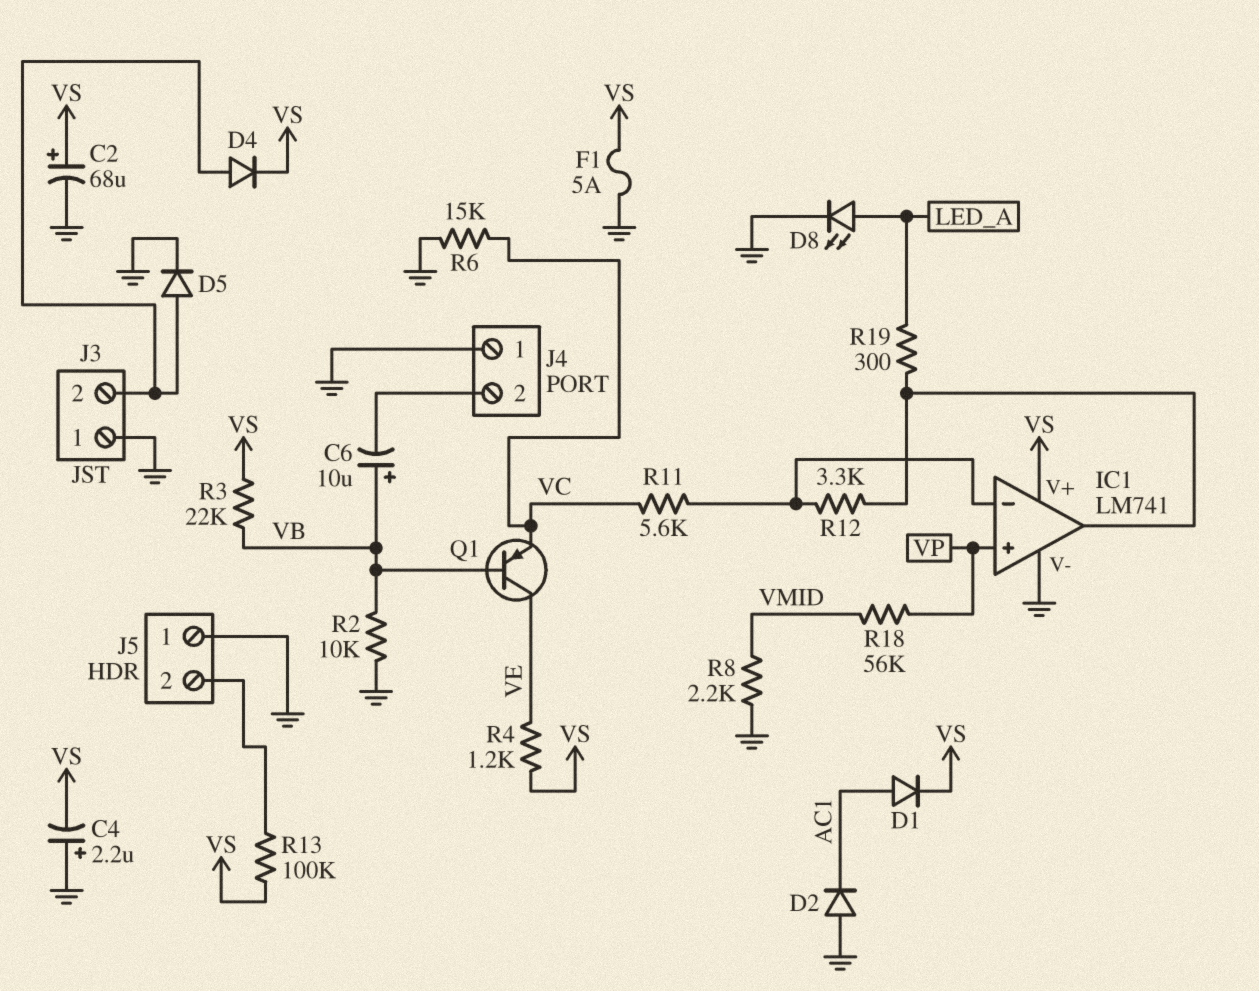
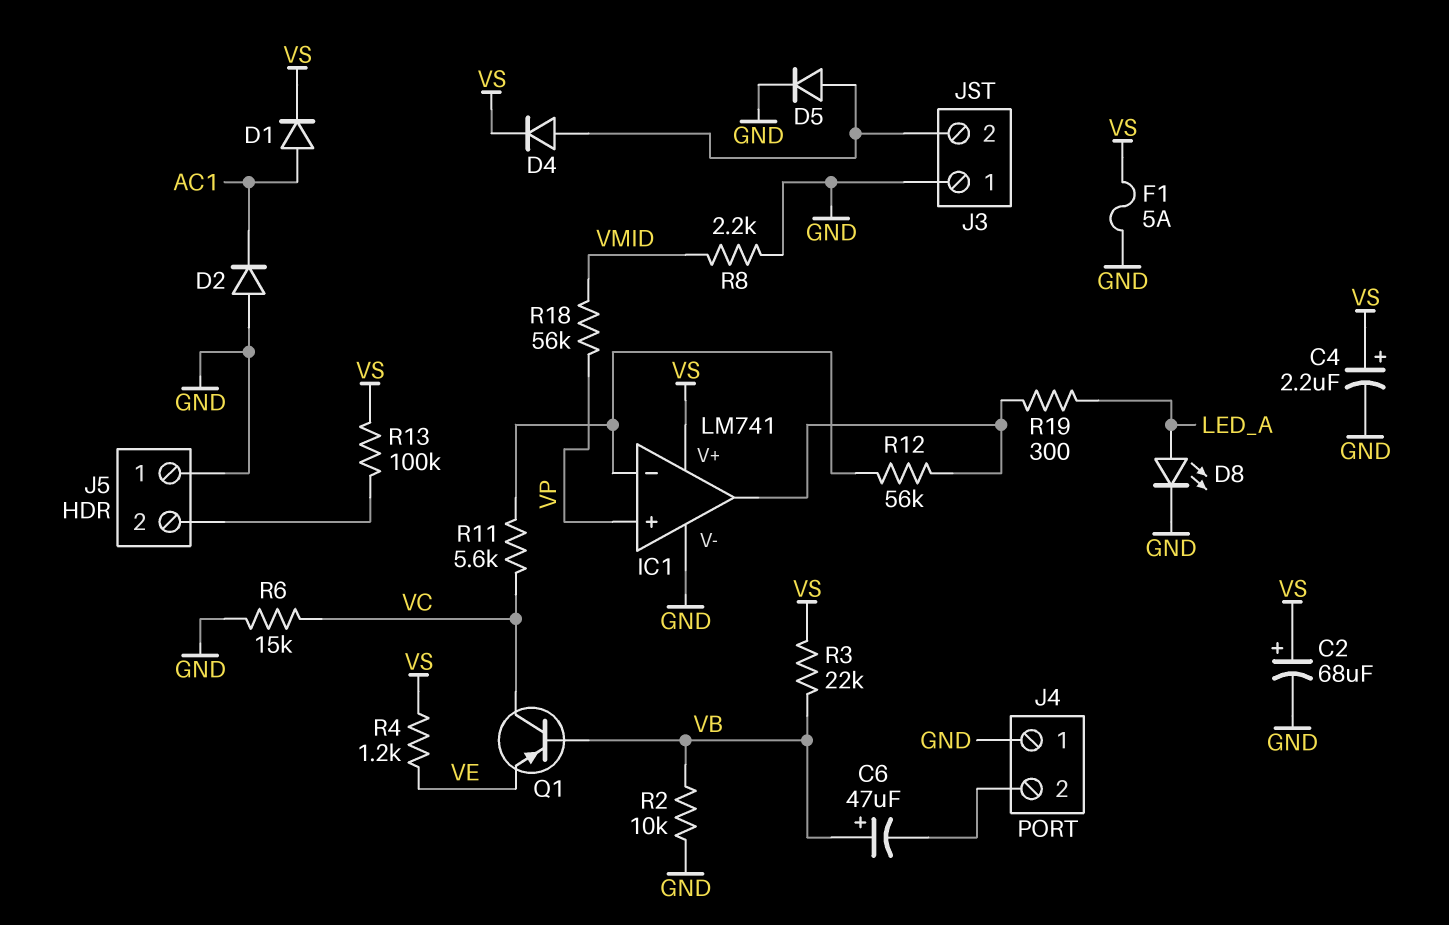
C4: 2.2uF (plus GND, minus VS) -> 2.2uF (plus VS, minus GND)
C6: 10uF (plus VB, minus J4/2) -> 47uF (plus VB, minus J4/2)
Q1: PNP (B VB, C VE, E VC) -> PNP (B VB, C VC, E VE)
R12: 3.3k (IC1/in-, IC1/out) -> 56k (IC1/in-, IC1/out)

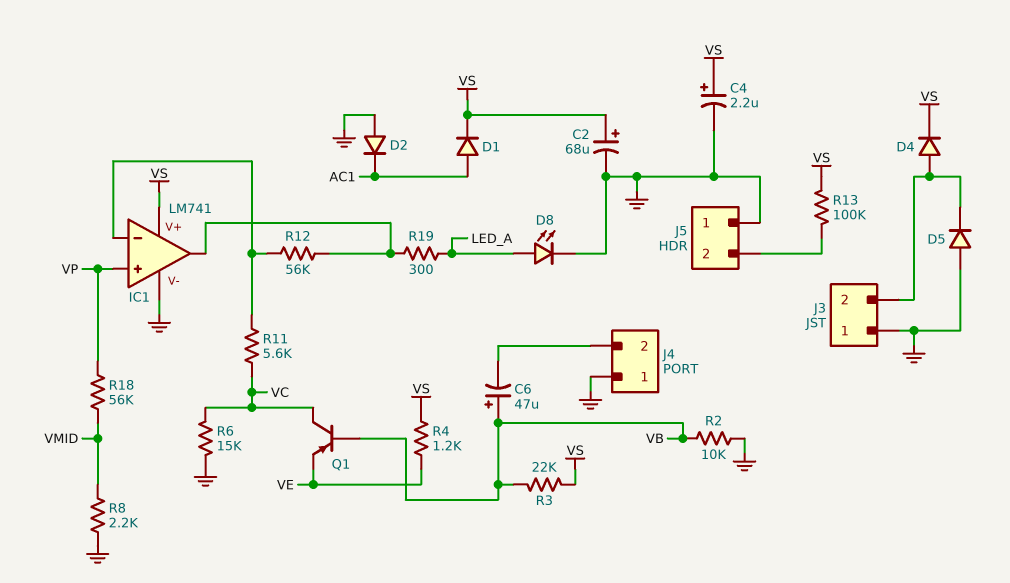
D5: diode (A J3/2, K GND) -> diode (A GND, K J3/2)
F1: 5A (GND, VS) -> none

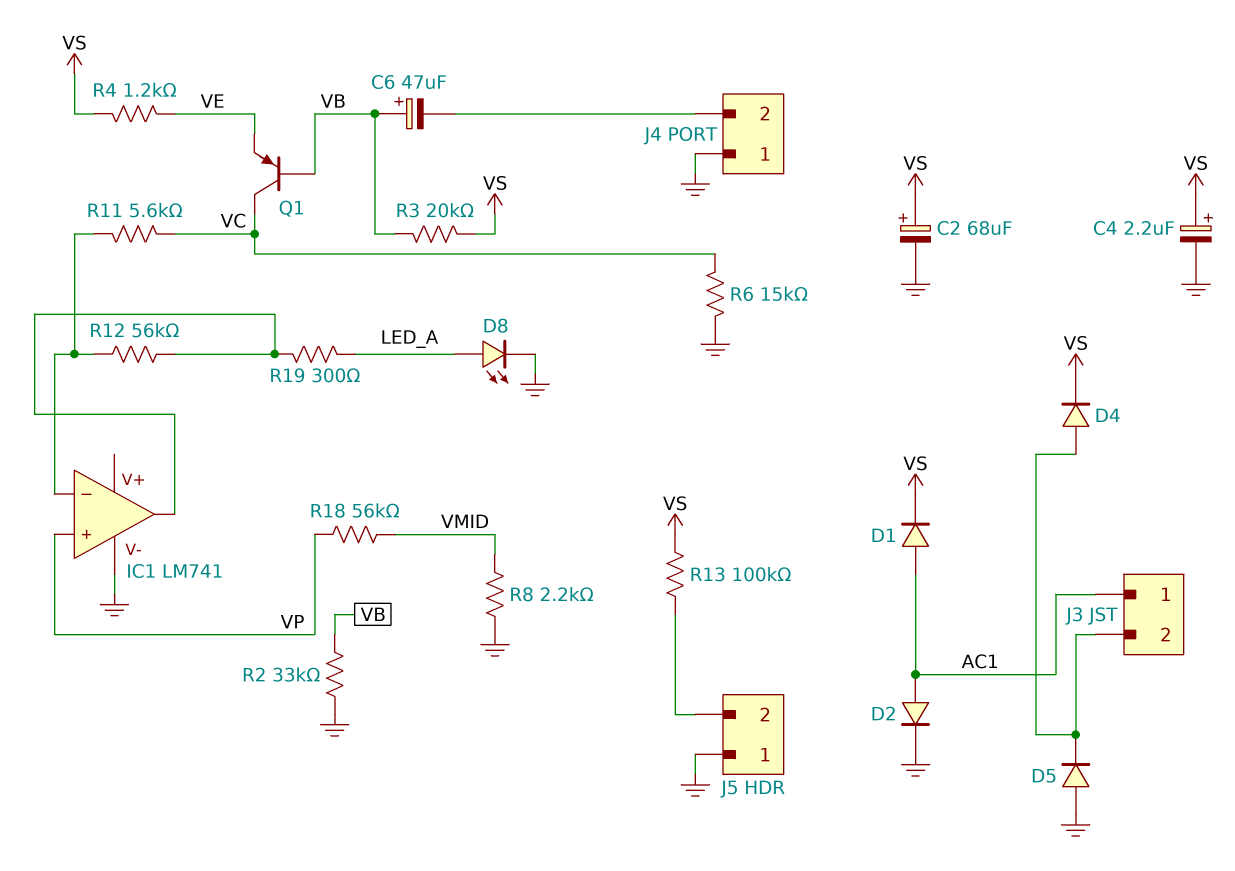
D2: diode (A GND, K AC1) -> diode (A AC1, K GND)
IC1 pin V+: VS -> none
J3 pin 1: GND -> AC1
R2: 10k (GND, VB) -> 33k (GND, VB)
R3: 22k (VB, VS) -> 20k (VB, VS)

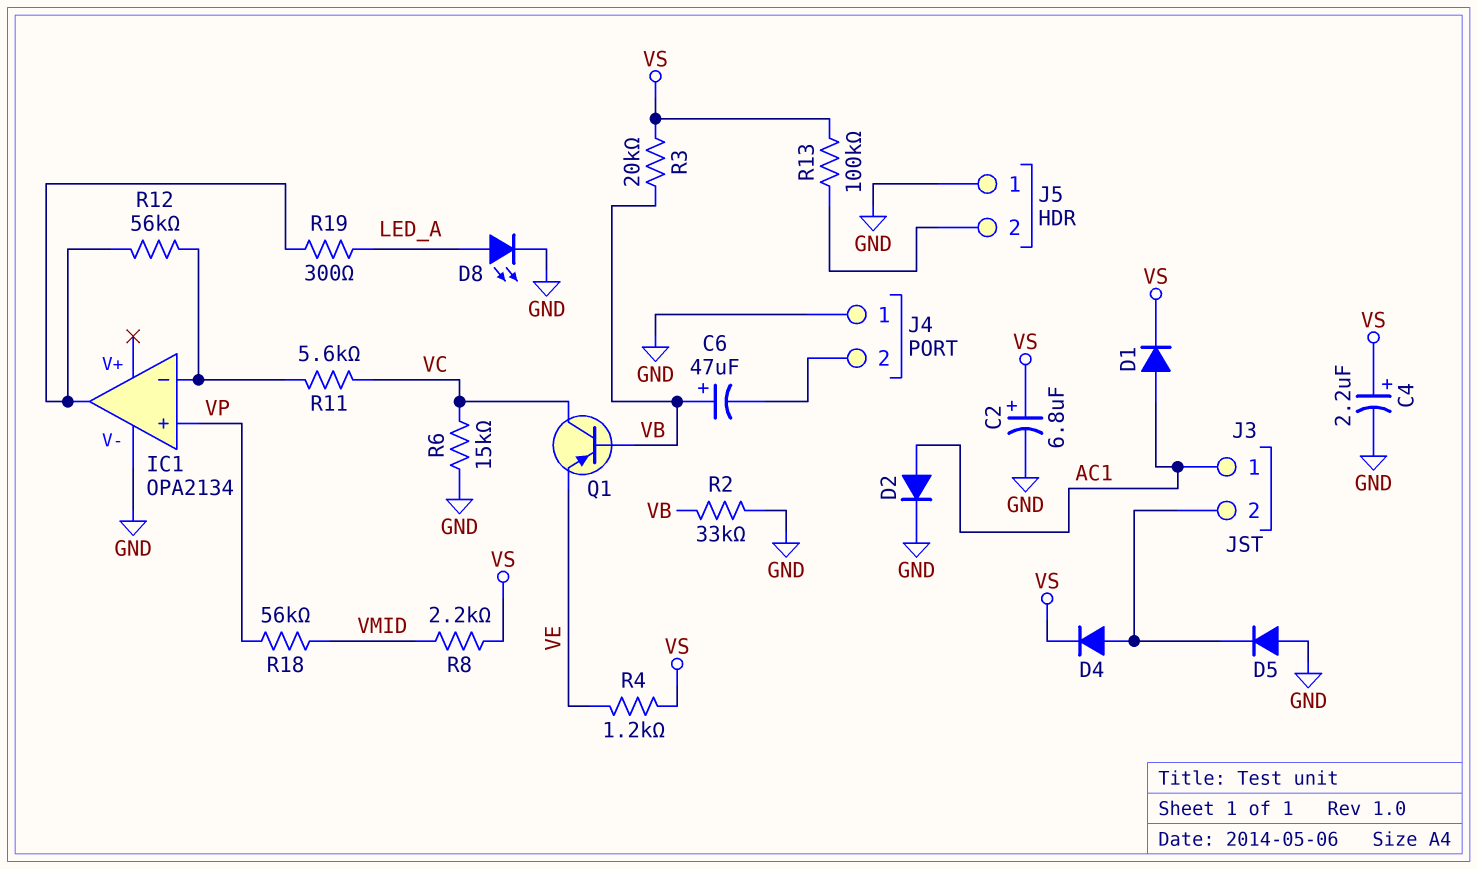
C2: 68uF (plus VS, minus GND) -> 6.8uF (plus VS, minus GND)
IC1: LM741 -> OPA2134
R8: 2.2k (GND, VMID) -> 2.2k (VMID, VS)

